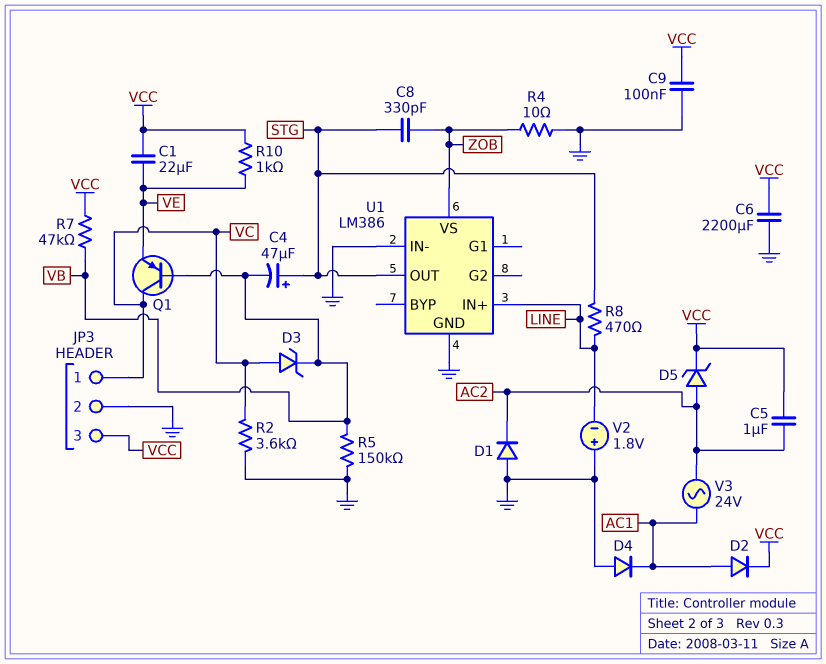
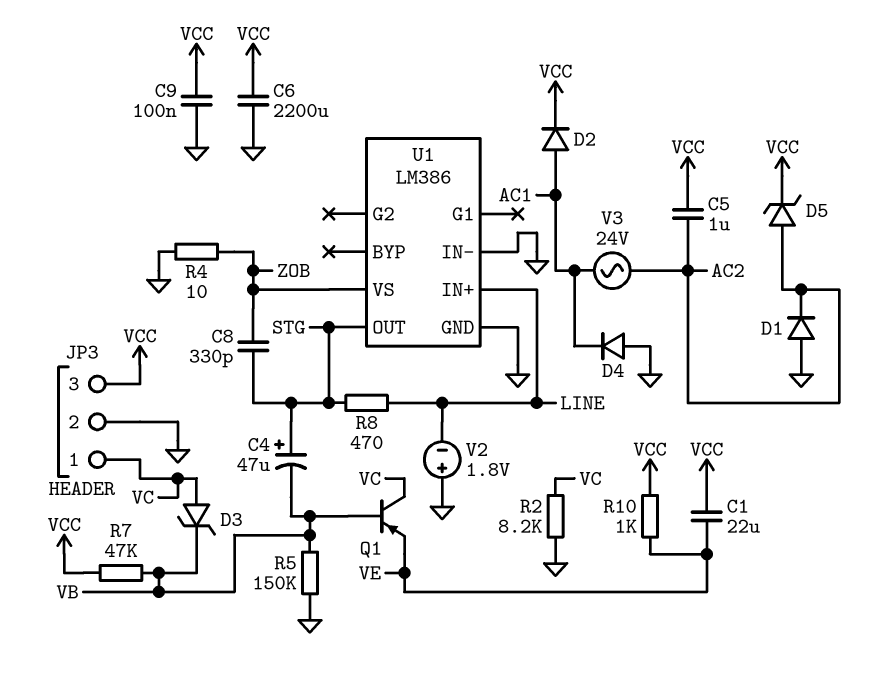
R2: 3.6k (GND, VC) -> 8.2k (GND, VC)

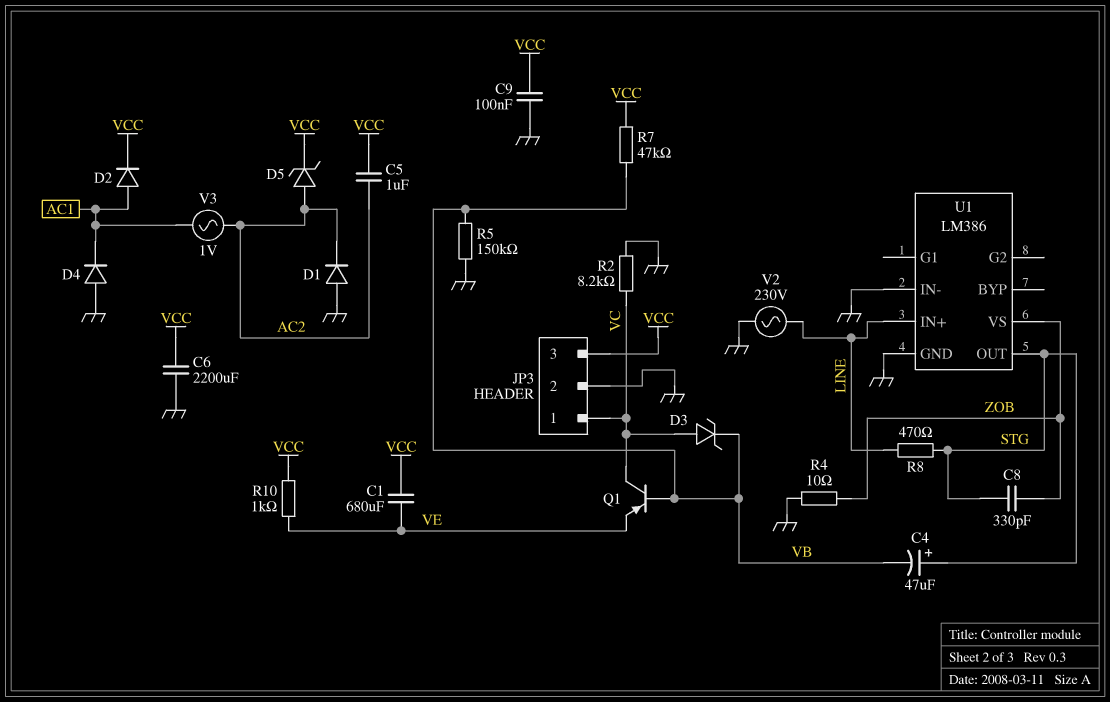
C1: 22uF (VCC, VE) -> 680uF (VCC, VE)
V2: 1.8V (plus GND, minus LINE) -> AC 230V (GND, LINE)
V3: AC 24V (AC1, AC2) -> AC 1V (AC1, AC2)

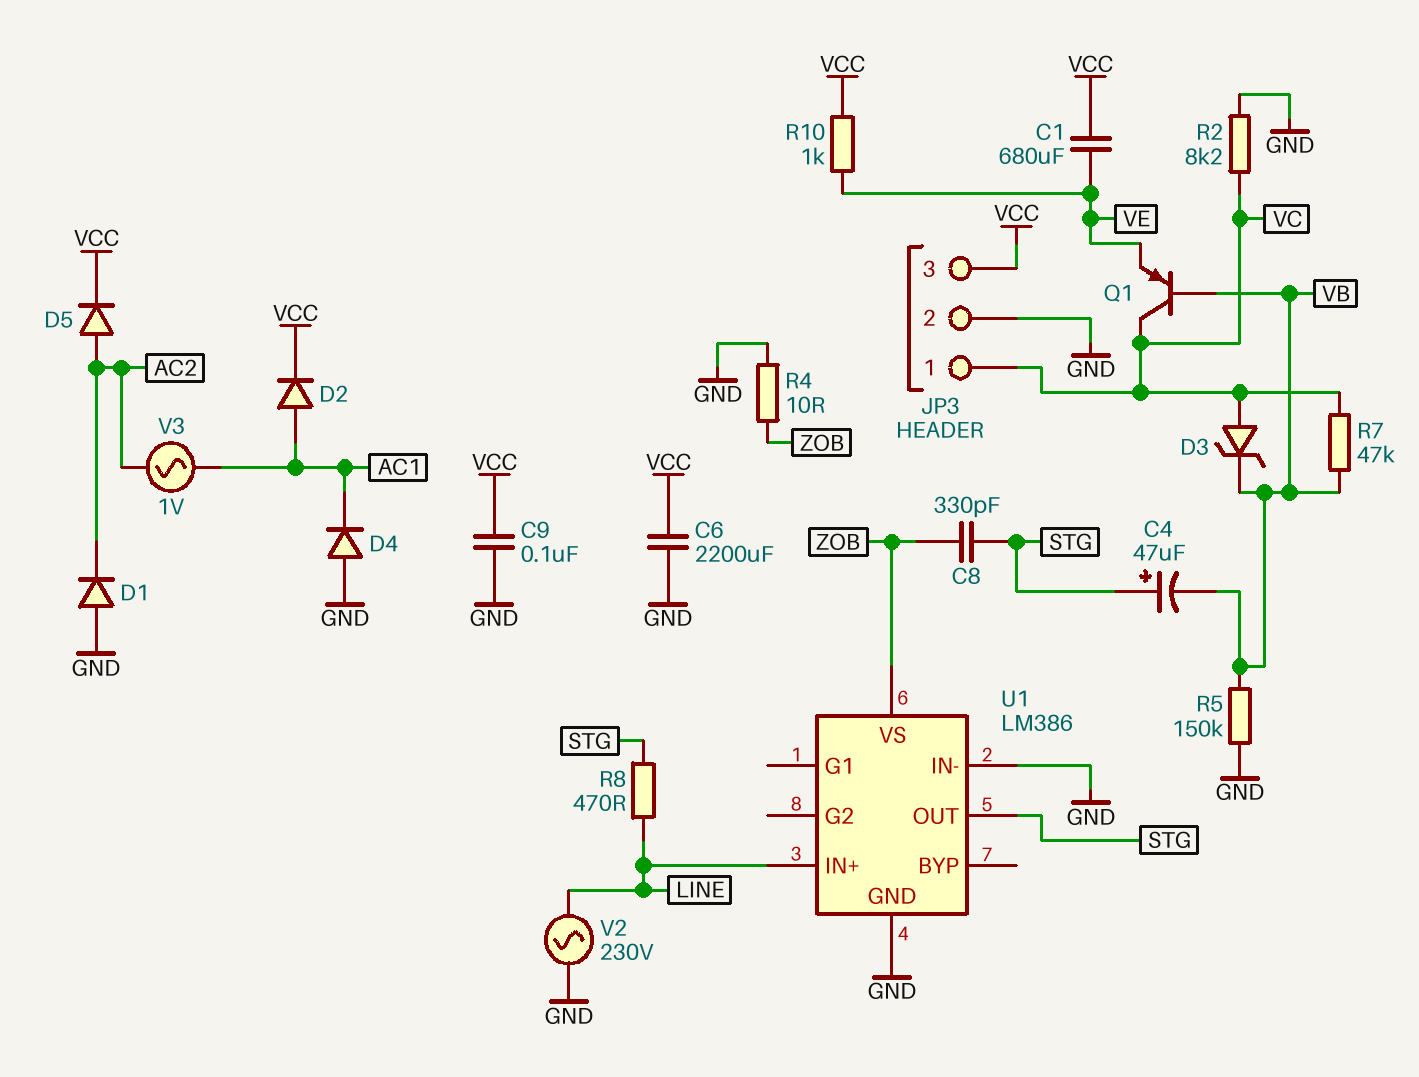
C5: 1uF (AC2, VCC) -> none
D5: zener (A AC2, K VCC) -> diode (A AC2, K VCC)
R7: 47k (VB, VCC) -> 47k (VB, VC)

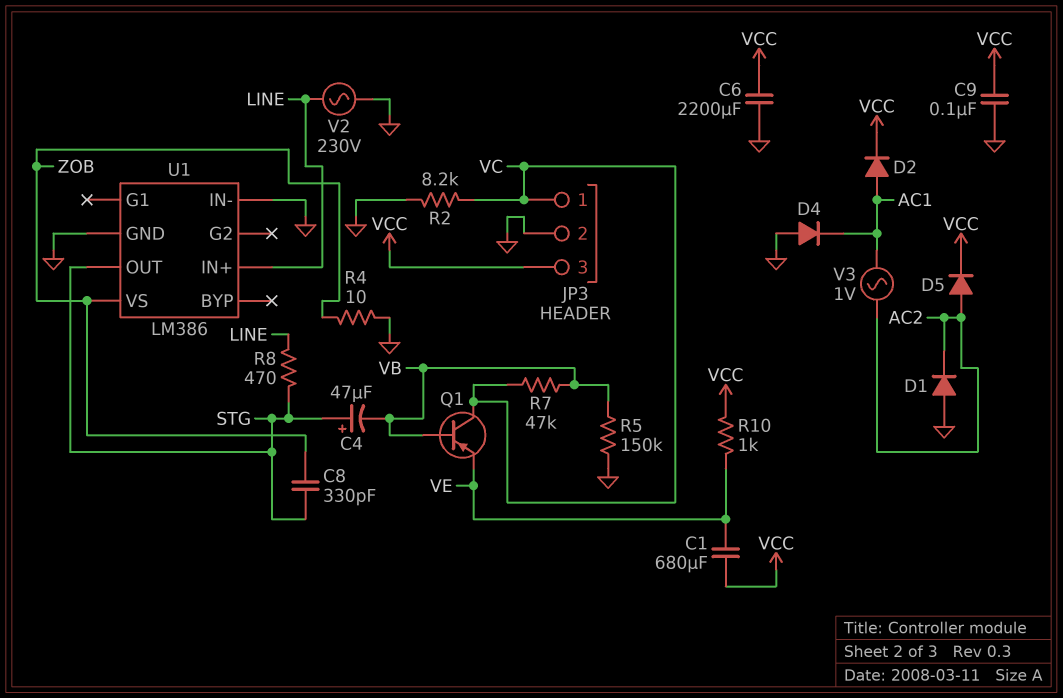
D3: zener (A VC, K VB) -> none

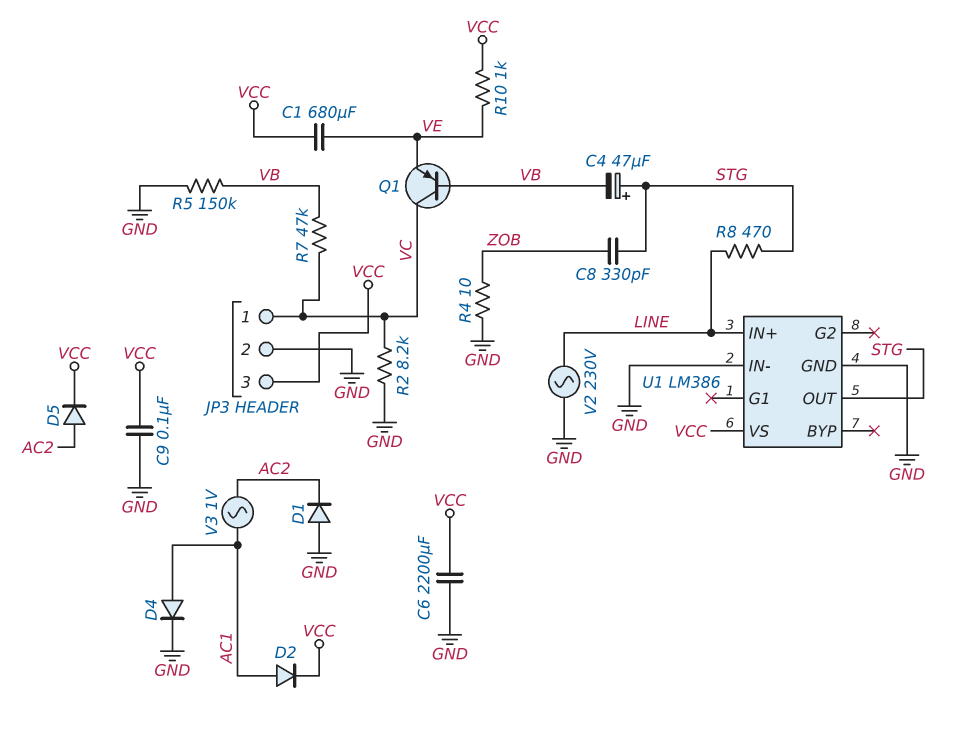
D4: diode (A GND, K AC1) -> diode (A AC1, K GND)
U1 pin VS: ZOB -> VCC

